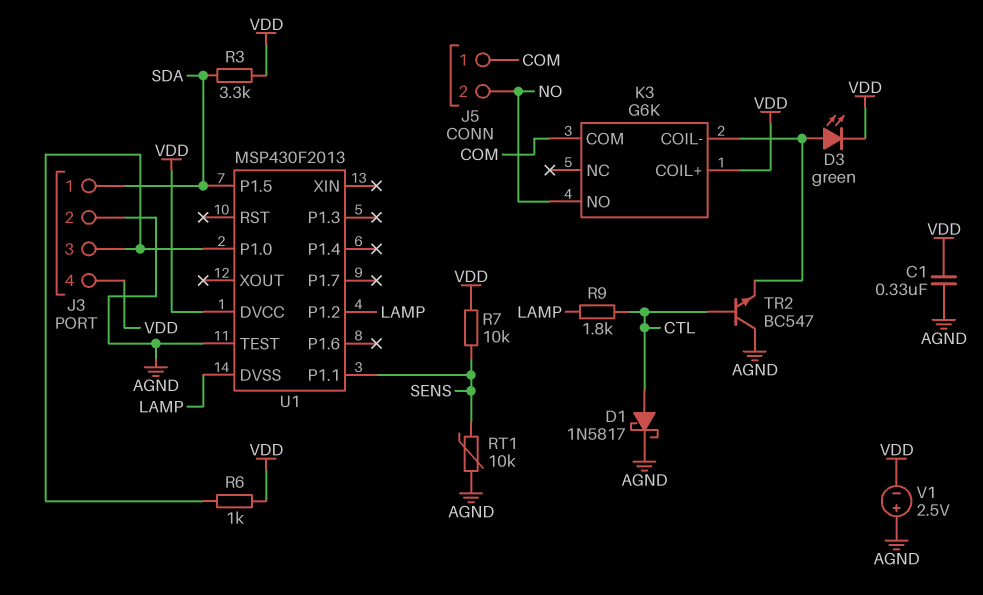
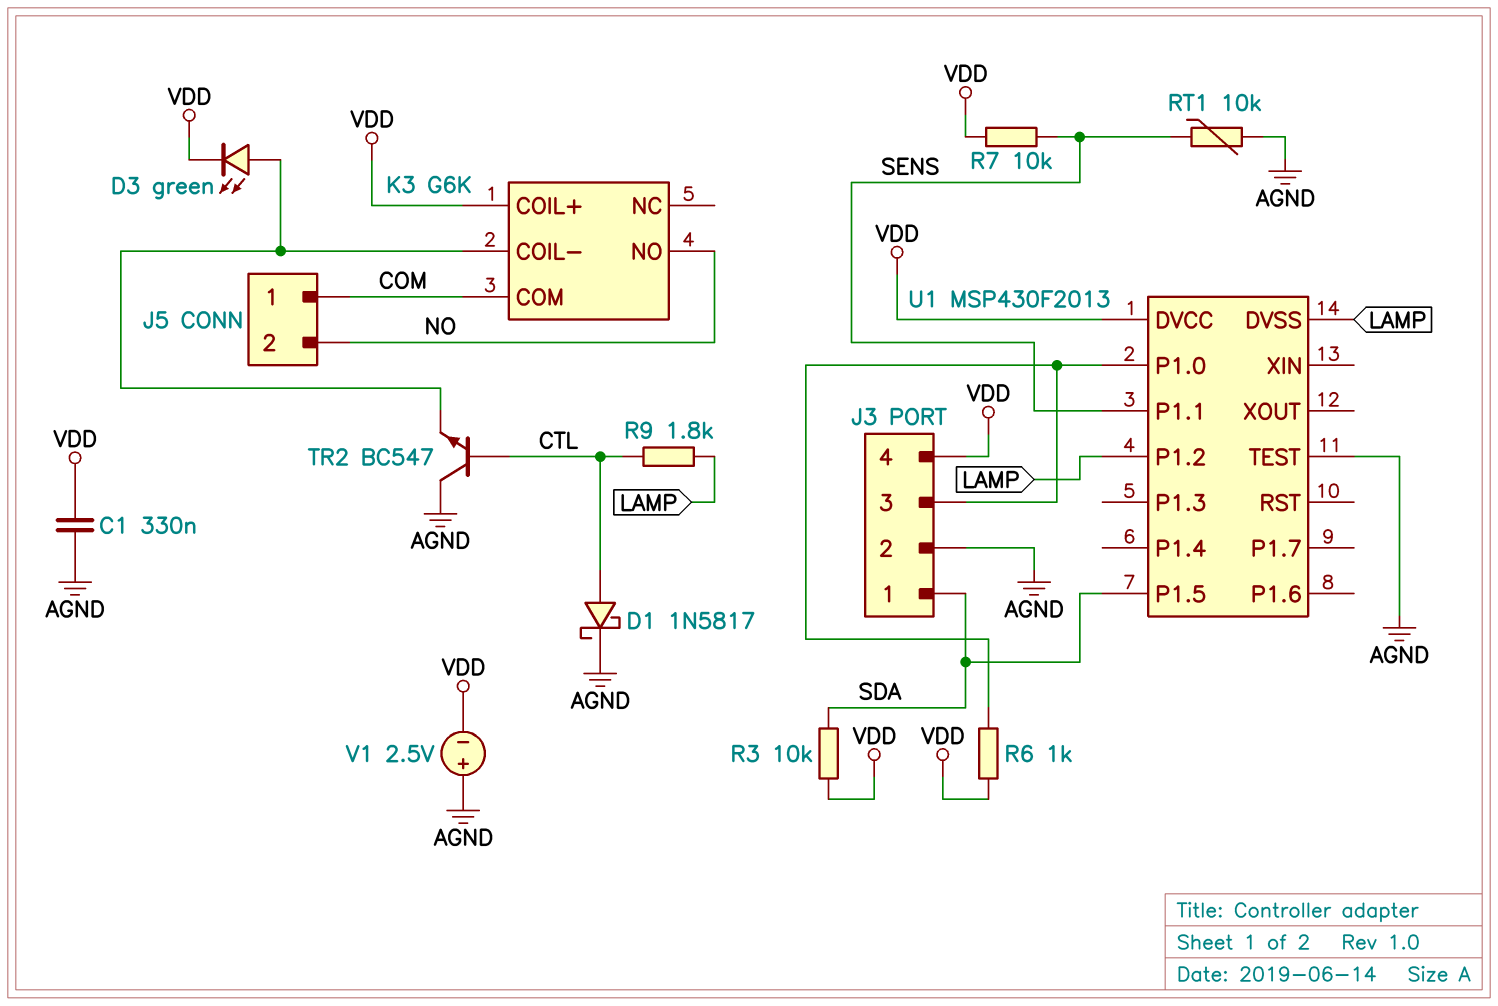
R3: 3.3k (SDA, VDD) -> 10k (SDA, VDD)

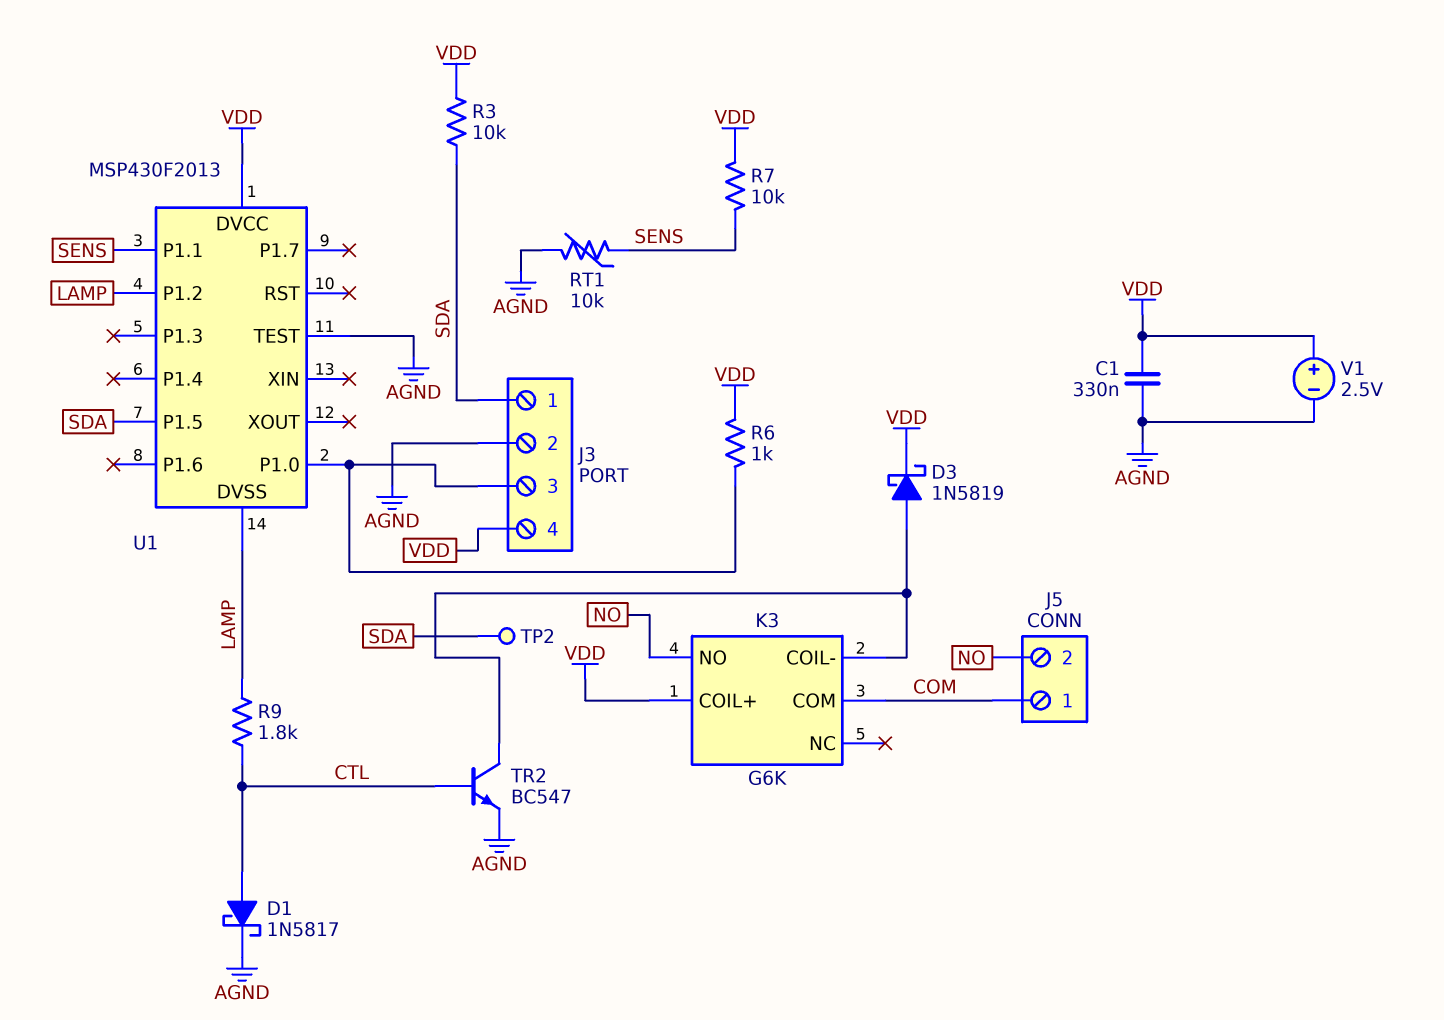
D3: LED green (A K3/COIL-, K VDD) -> schottky 1N5819 (A K3/COIL-, K VDD)
TP2: none -> test point (SDA)
TR2: NPN BC547 (B CTL, C AGND, E K3/COIL-) -> NPN BC547 (B CTL, C K3/COIL-, E AGND)
V1: 2.5V (plus AGND, minus VDD) -> 2.5V (plus VDD, minus AGND)

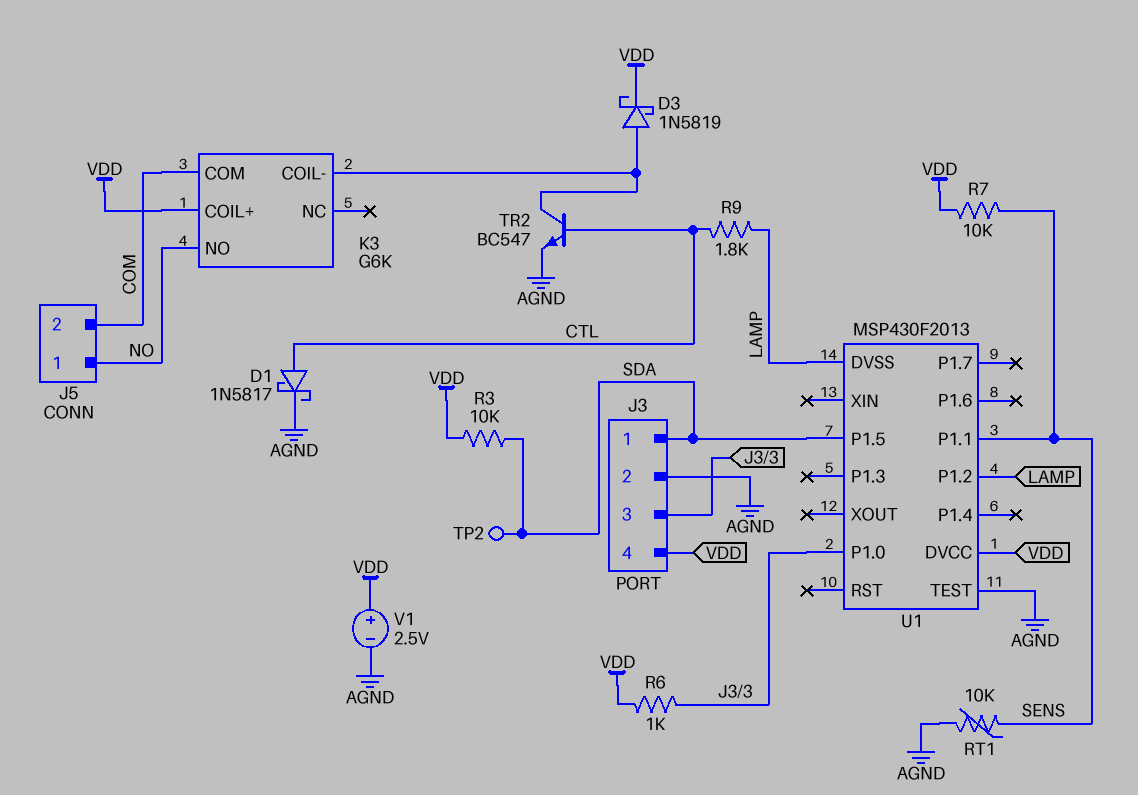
C1: 330nF (AGND, VDD) -> none
J5 pin 1: COM -> NO
J5 pin 2: NO -> COM

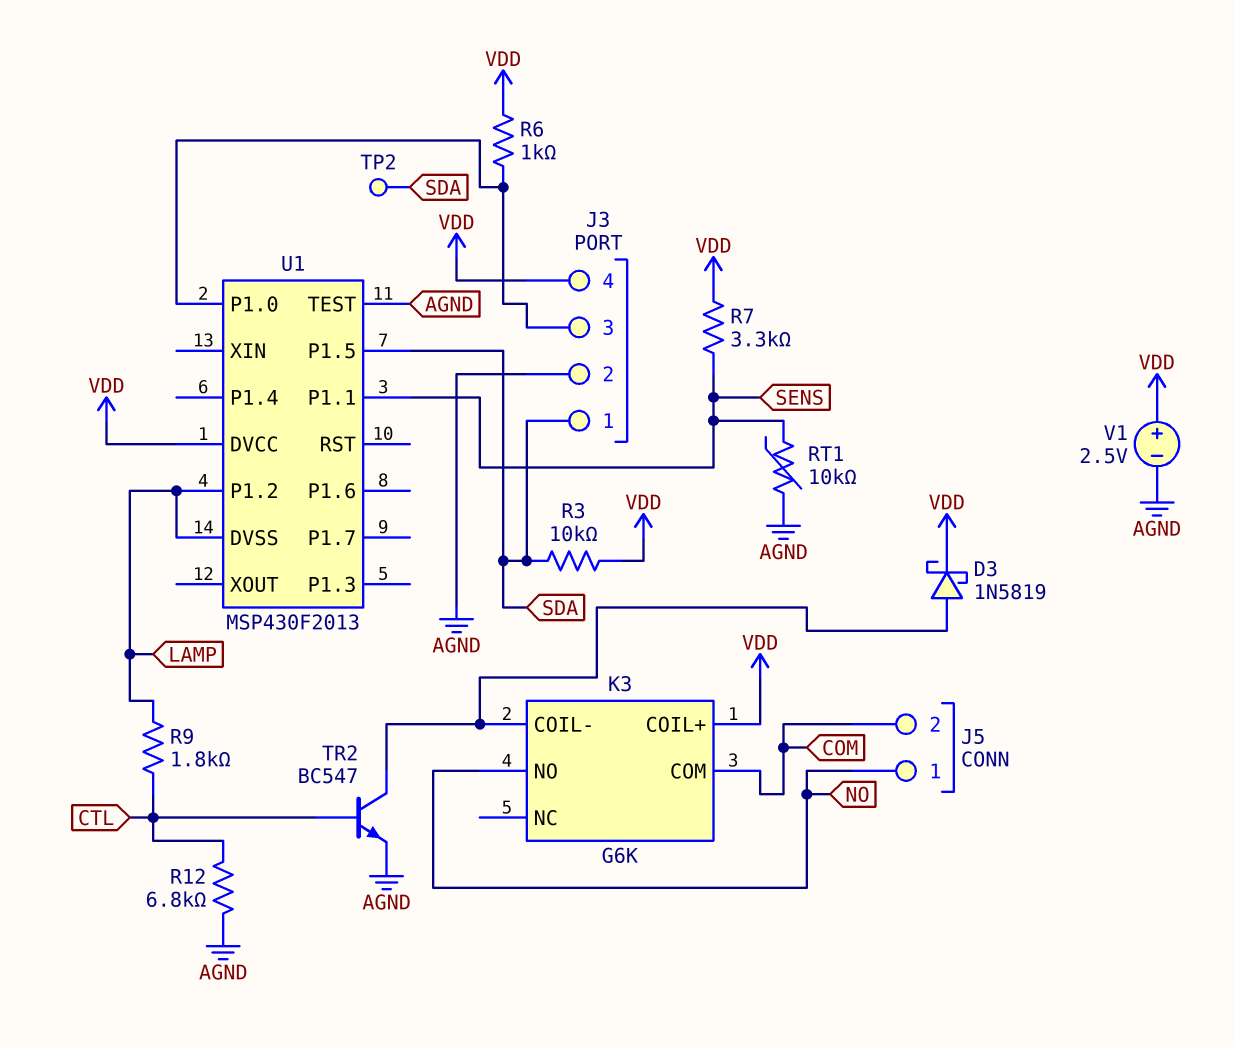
D1: schottky 1N5817 (A CTL, K AGND) -> none
R7: 10k (SENS, VDD) -> 3.3k (SENS, VDD)
R12: none -> 6.8k (AGND, CTL)

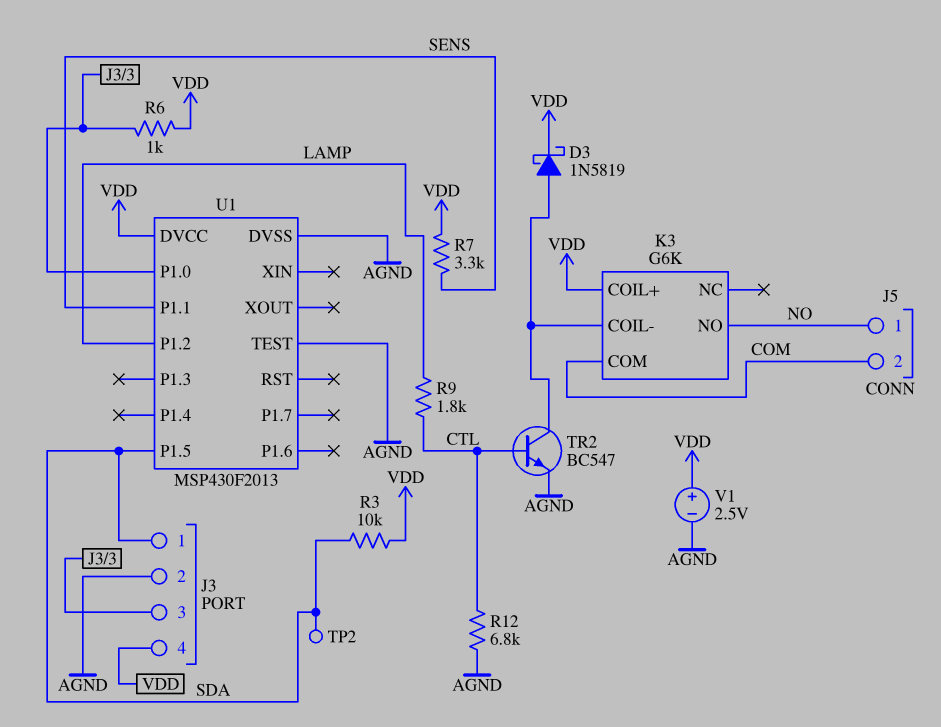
RT1: 10k (AGND, SENS) -> none
U1 pin DVSS: LAMP -> AGND

